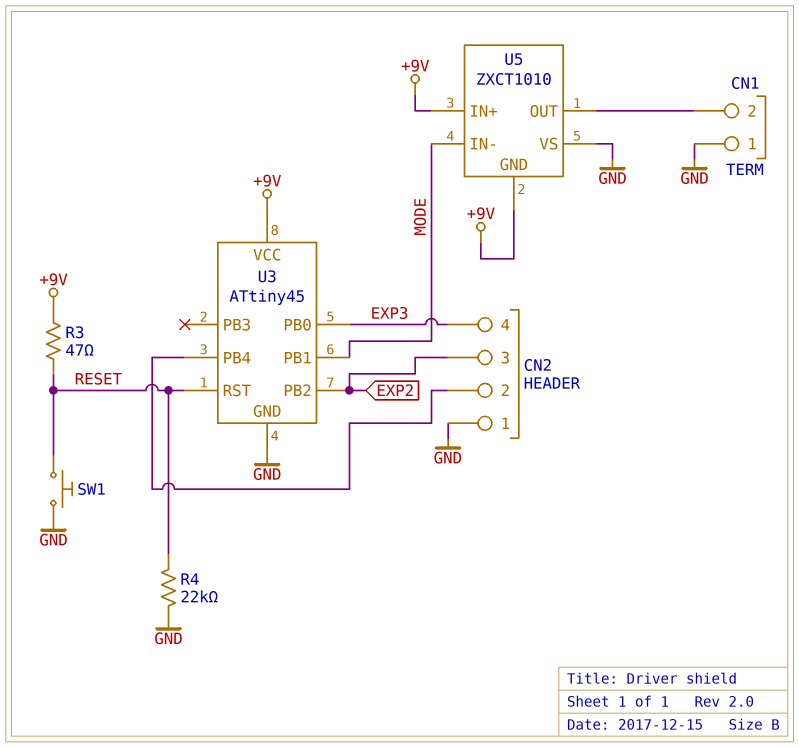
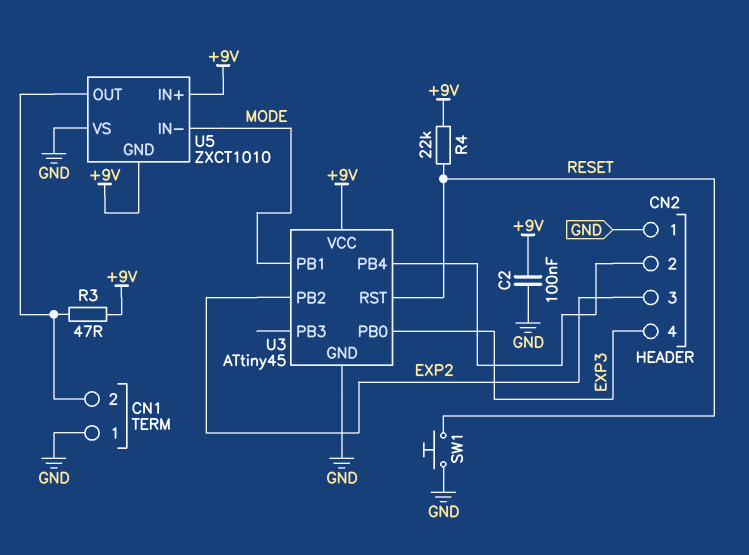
C2: none -> 100nF (+9V, GND)
R3: 47 (+9V, RESET) -> 47 (+9V, CN1/2)
R4: 22k (GND, RESET) -> 22k (+9V, RESET)

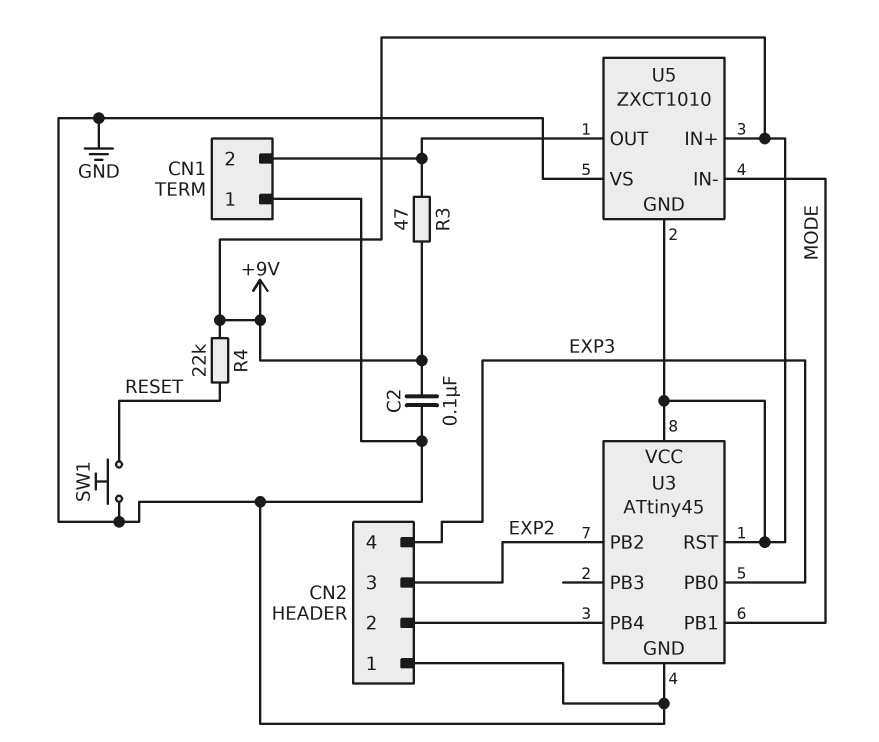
U3 pin RST: RESET -> +9V

